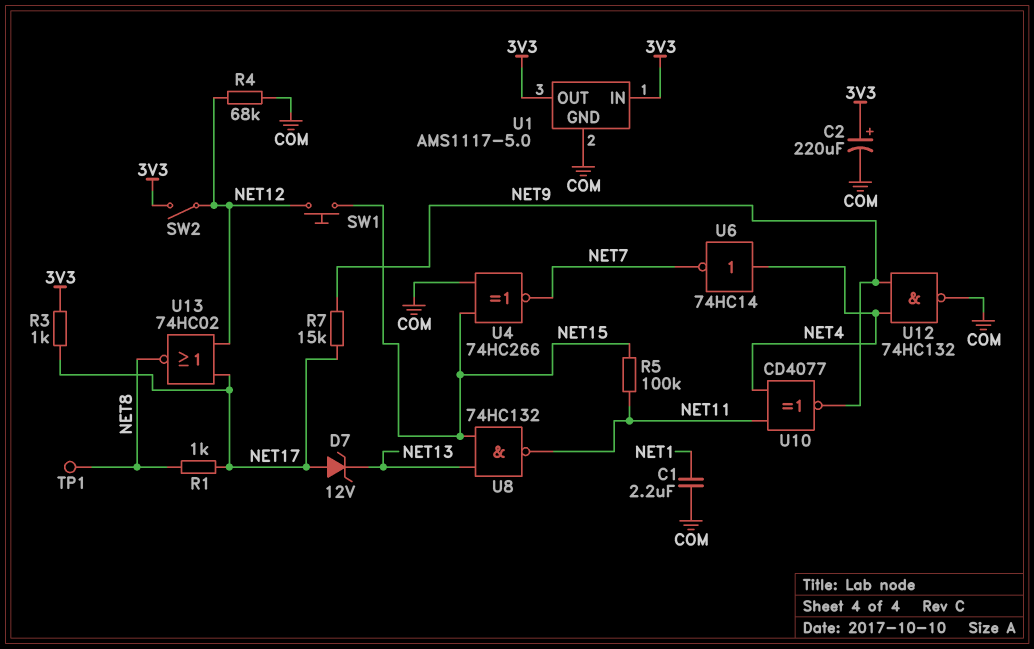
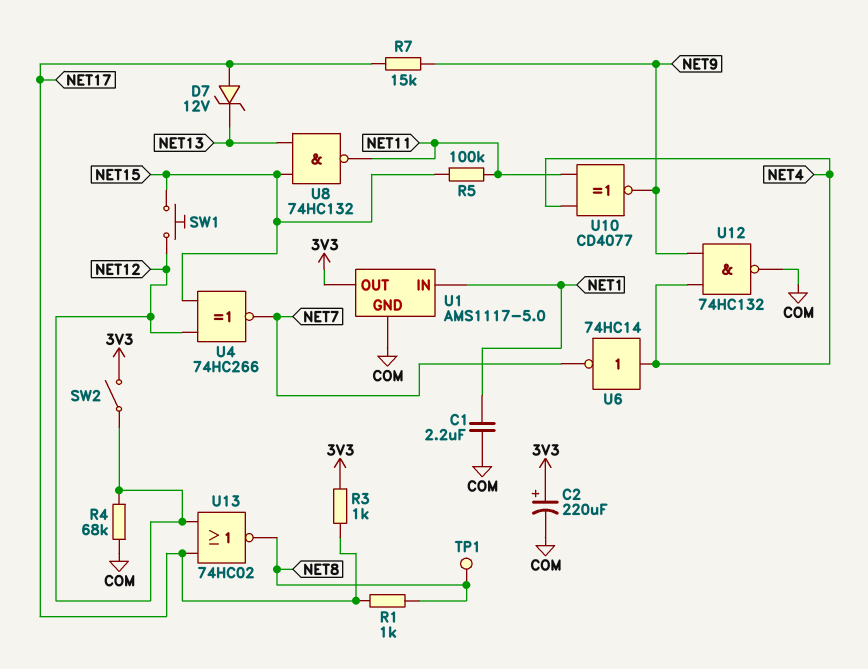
U1 pin IN: 3V3 -> NET1
U4: XNOR 74HC266 (in COM, in NET15, out NET7) -> XNOR 74HC266 (in NET12, in NET15, out NET7)

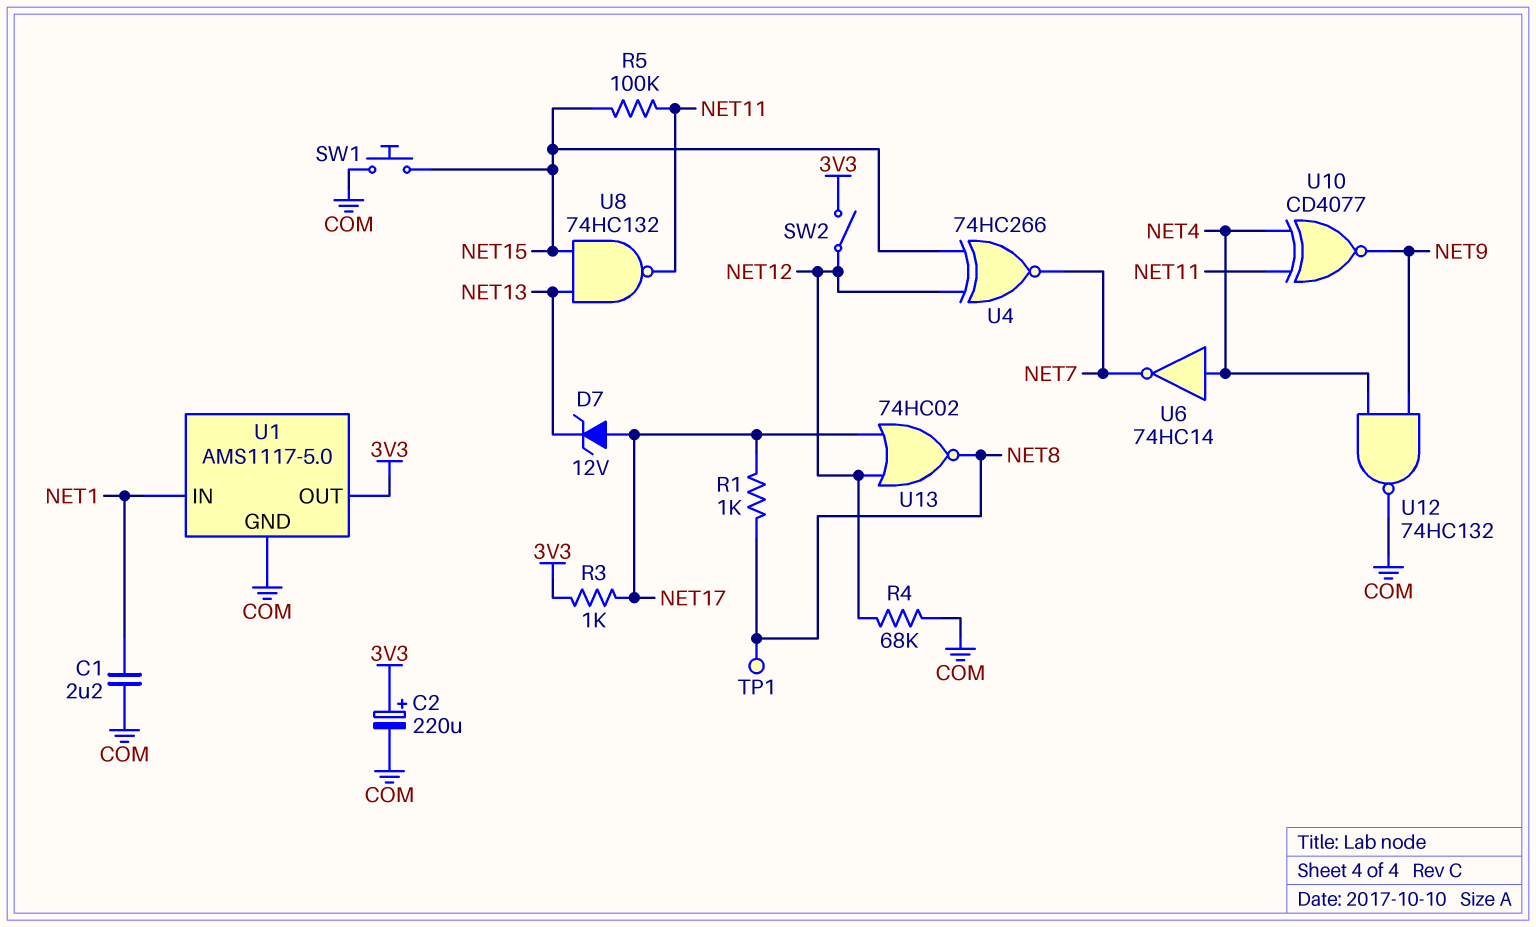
R7: 15k (NET9, NET17) -> none
SW1: button (NET12, NET15) -> button (COM, NET15)

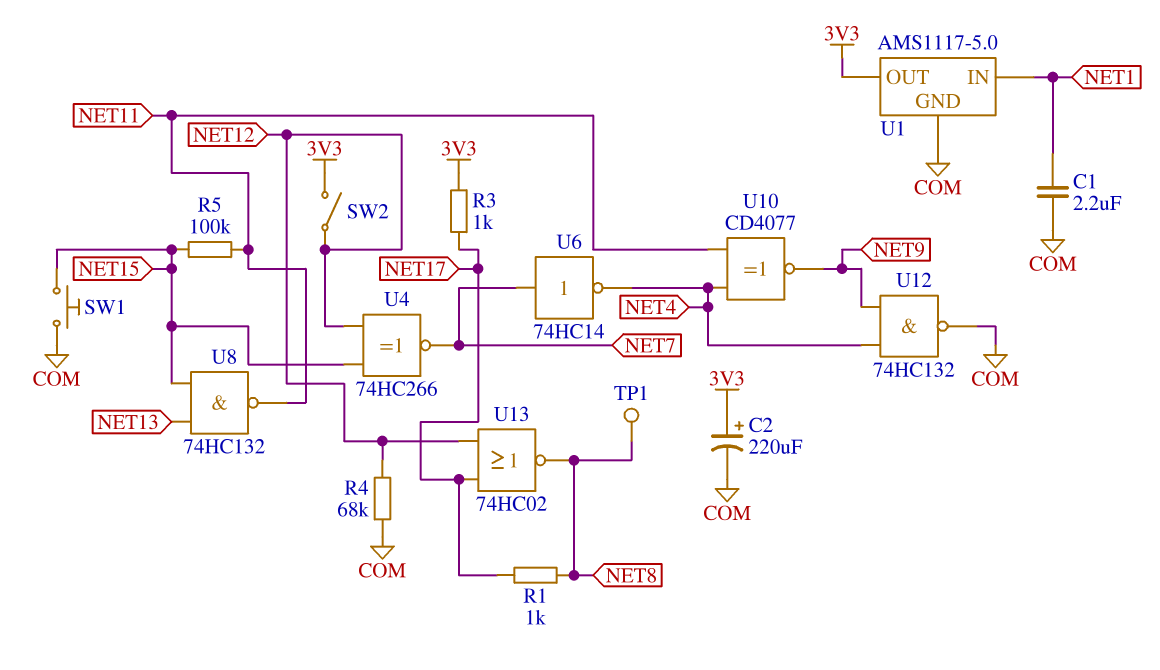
D7: zener 12V (A NET17, K NET13) -> none
U6: NOT 74HC14 (in NET4, out NET7) -> NOT 74HC14 (in NET7, out NET4)

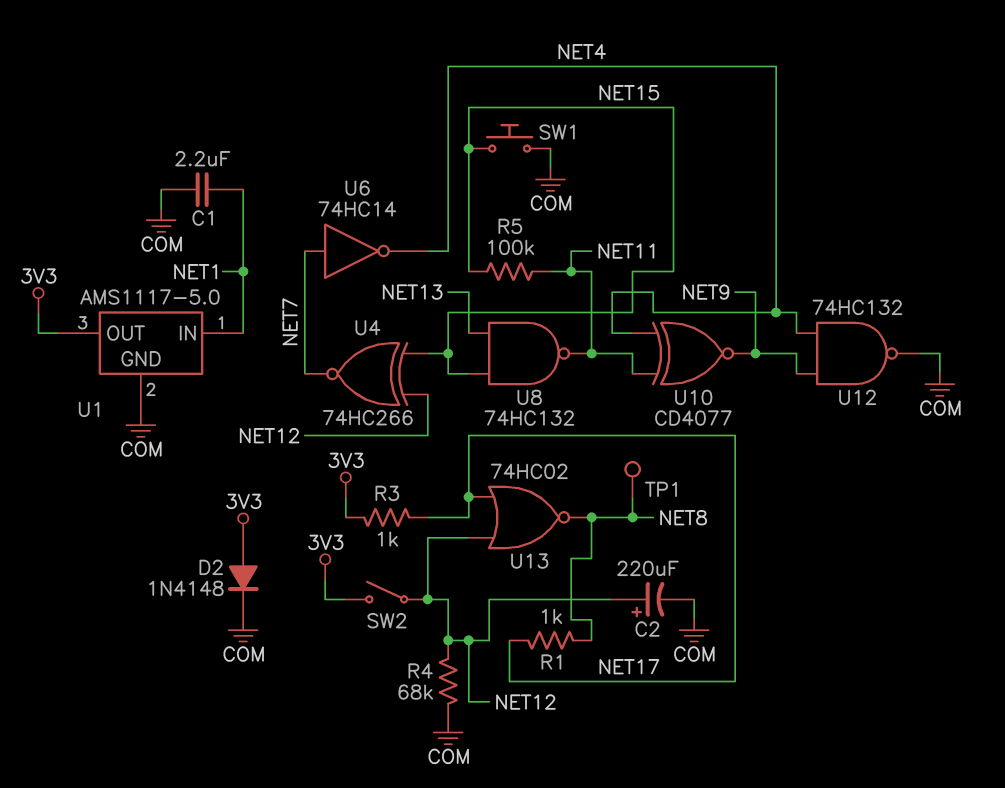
C2: 220uF (plus 3V3, minus COM) -> 220uF (plus NET12, minus COM)
D2: none -> diode 1N4148 (A 3V3, K COM)

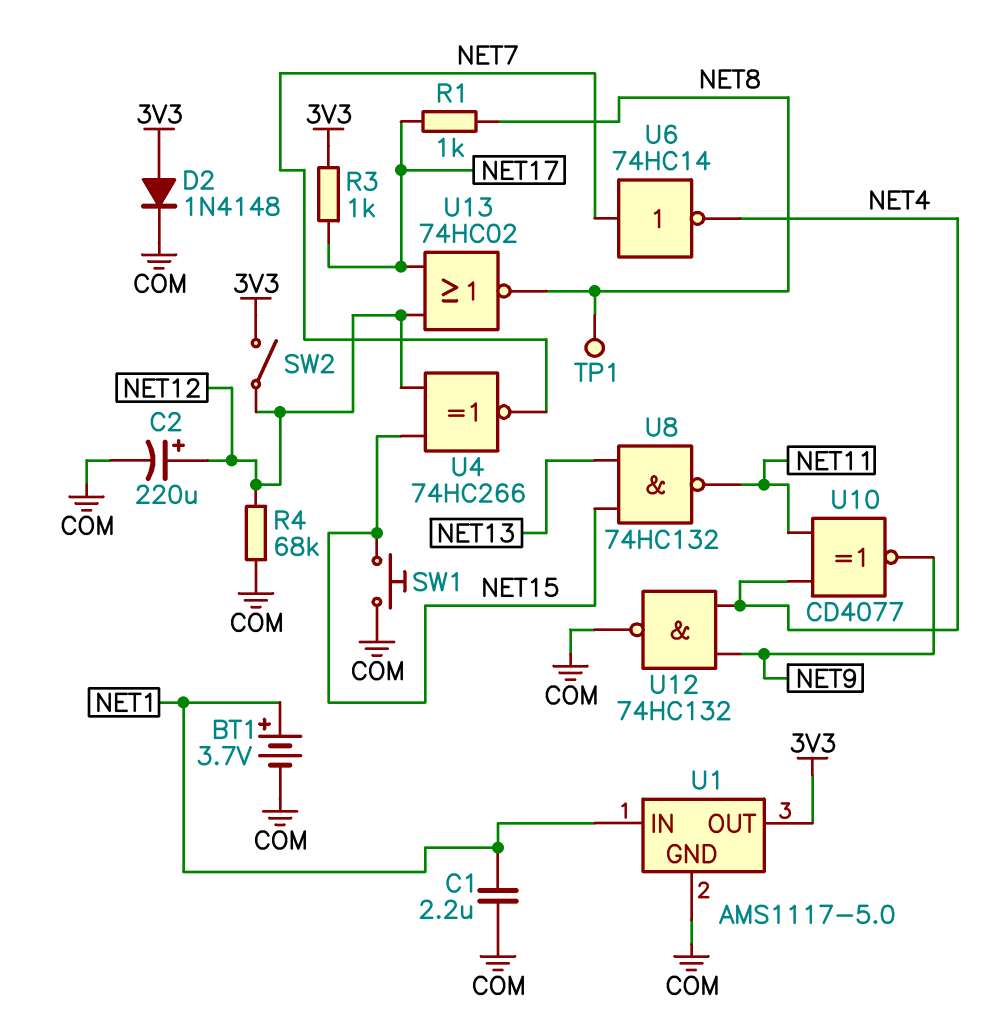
BT1: none -> 3.7V (plus NET1, minus COM)
R5: 100k (NET11, NET15) -> none

